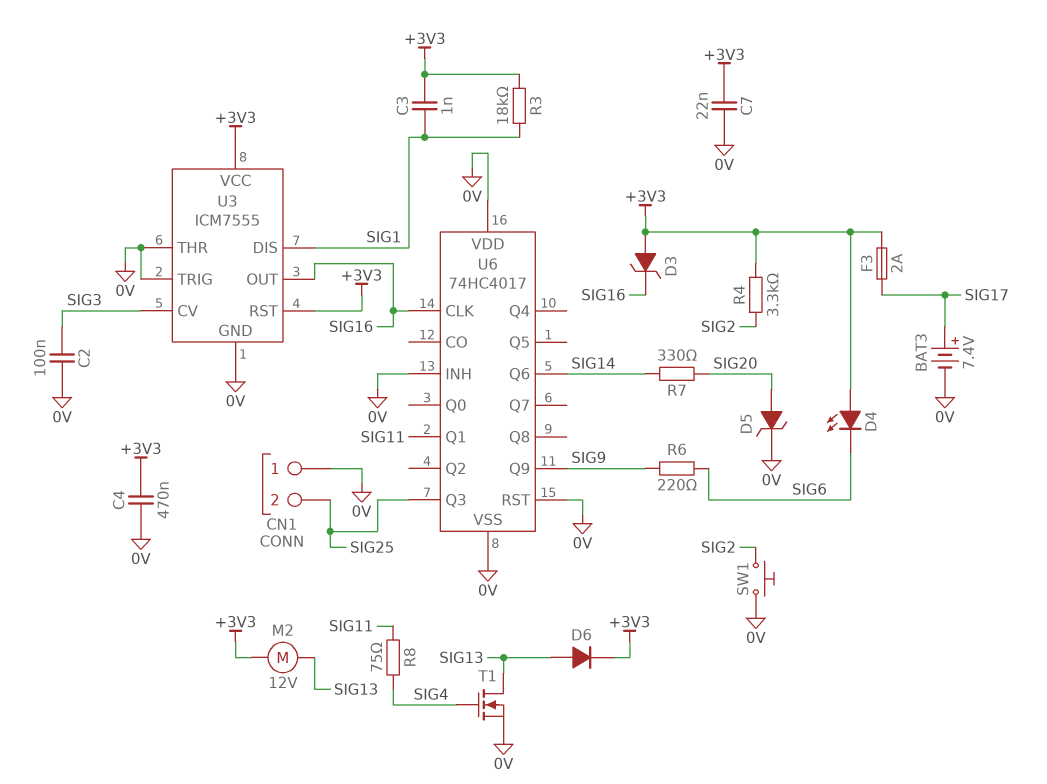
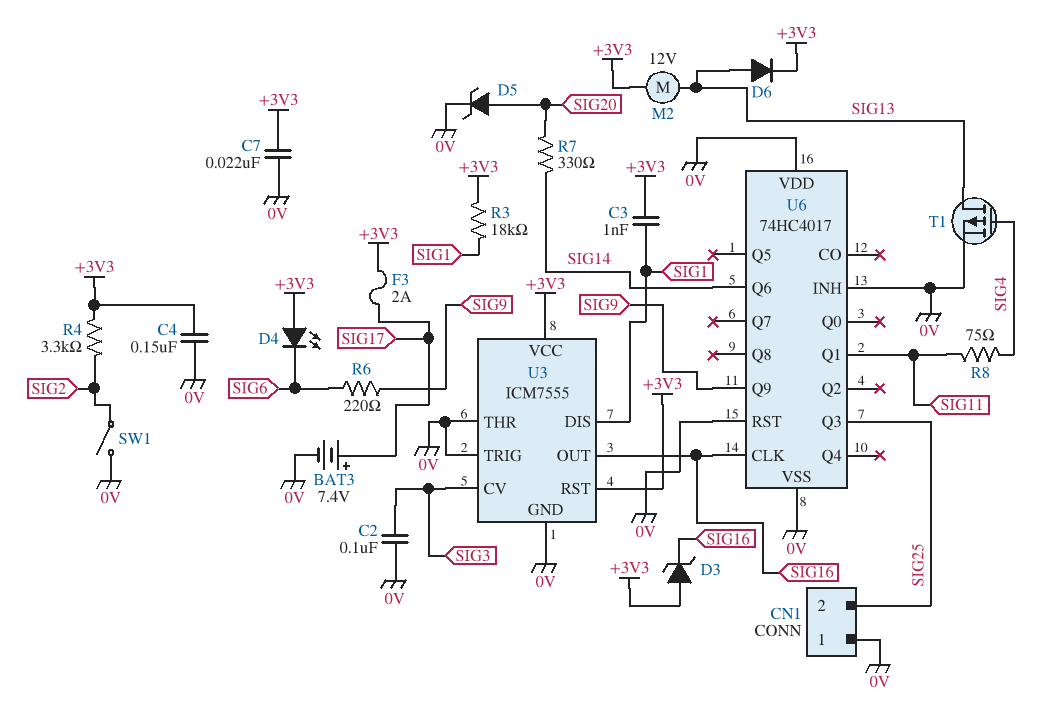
C4: 470nF (+3V3, 0V) -> 150nF (+3V3, 0V)
SW1: button (0V, SIG2) -> switch (0V, SIG2)
T1: NMOS (G SIG4, D SIG13, S 0V) -> PMOS (G SIG4, D SIG13, S 0V)

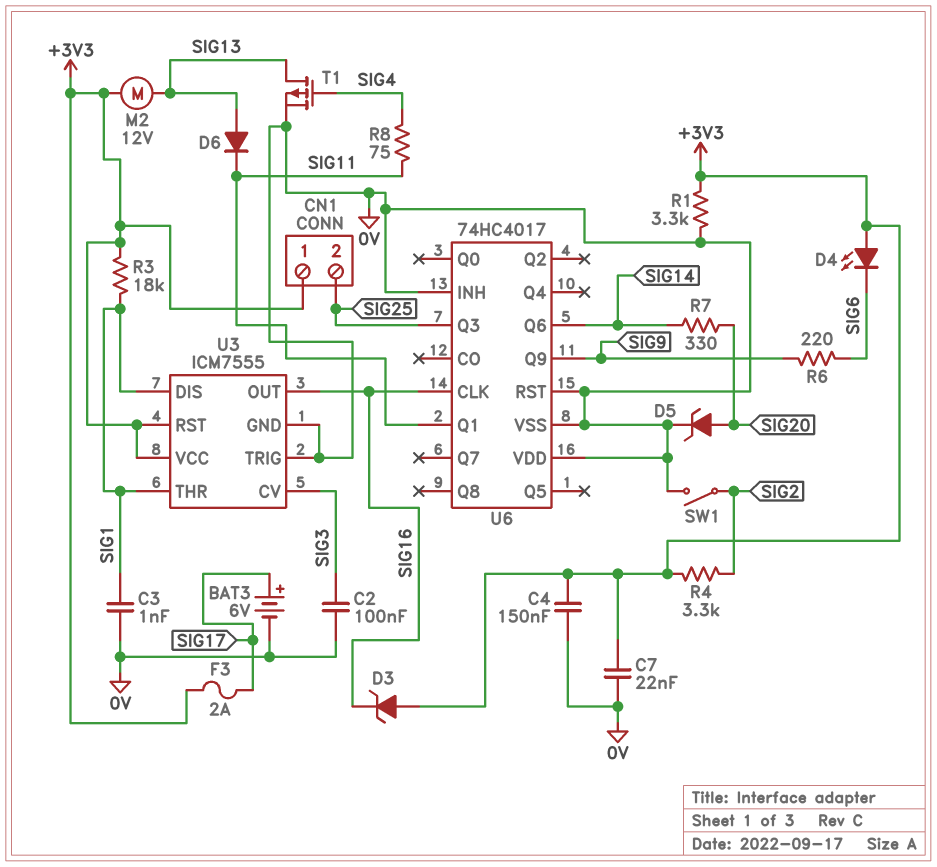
BAT3: 7.4V (plus SIG17, minus 0V) -> 6V (plus SIG17, minus 0V)
C3: 1nF (+3V3, SIG1) -> 1nF (0V, SIG1)
CN1 pin 1: 0V -> +3V3
D6: diode (A SIG13, K +3V3) -> diode (A SIG13, K SIG11)
R1: none -> 3.3k (+3V3, 0V)
U3 pin THR: 0V -> SIG1

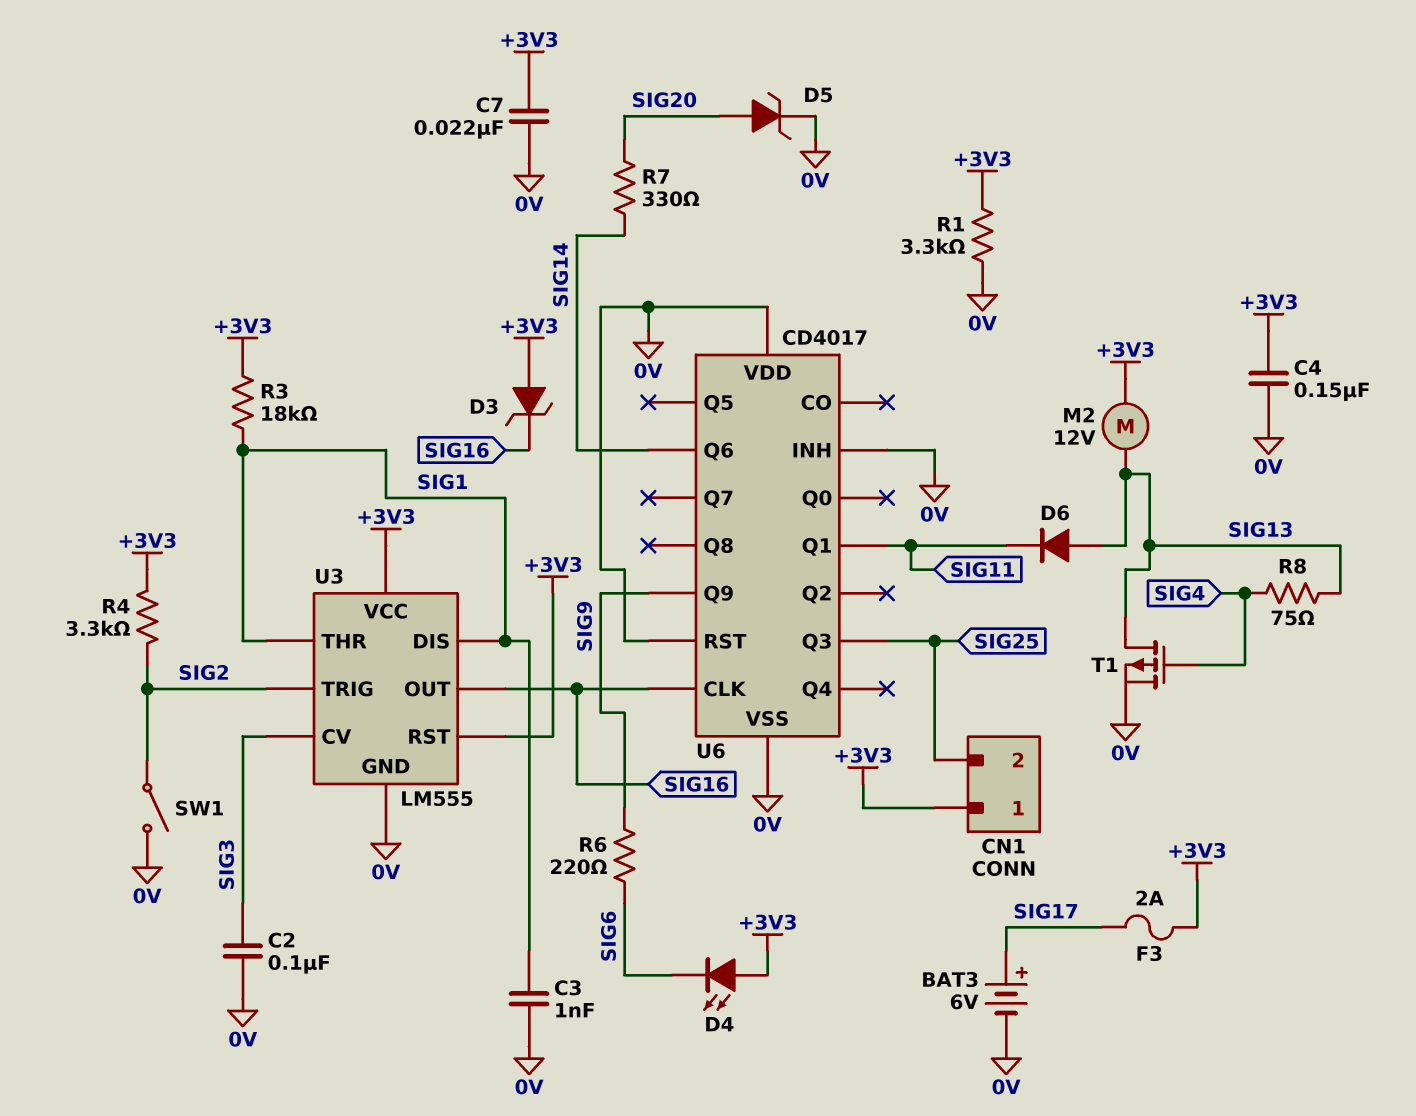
R8: 75 (SIG4, SIG11) -> 75 (SIG4, SIG13)
U3: ICM7555 -> LM555
U3 pin TRIG: 0V -> SIG2
U6: 74HC4017 -> CD4017

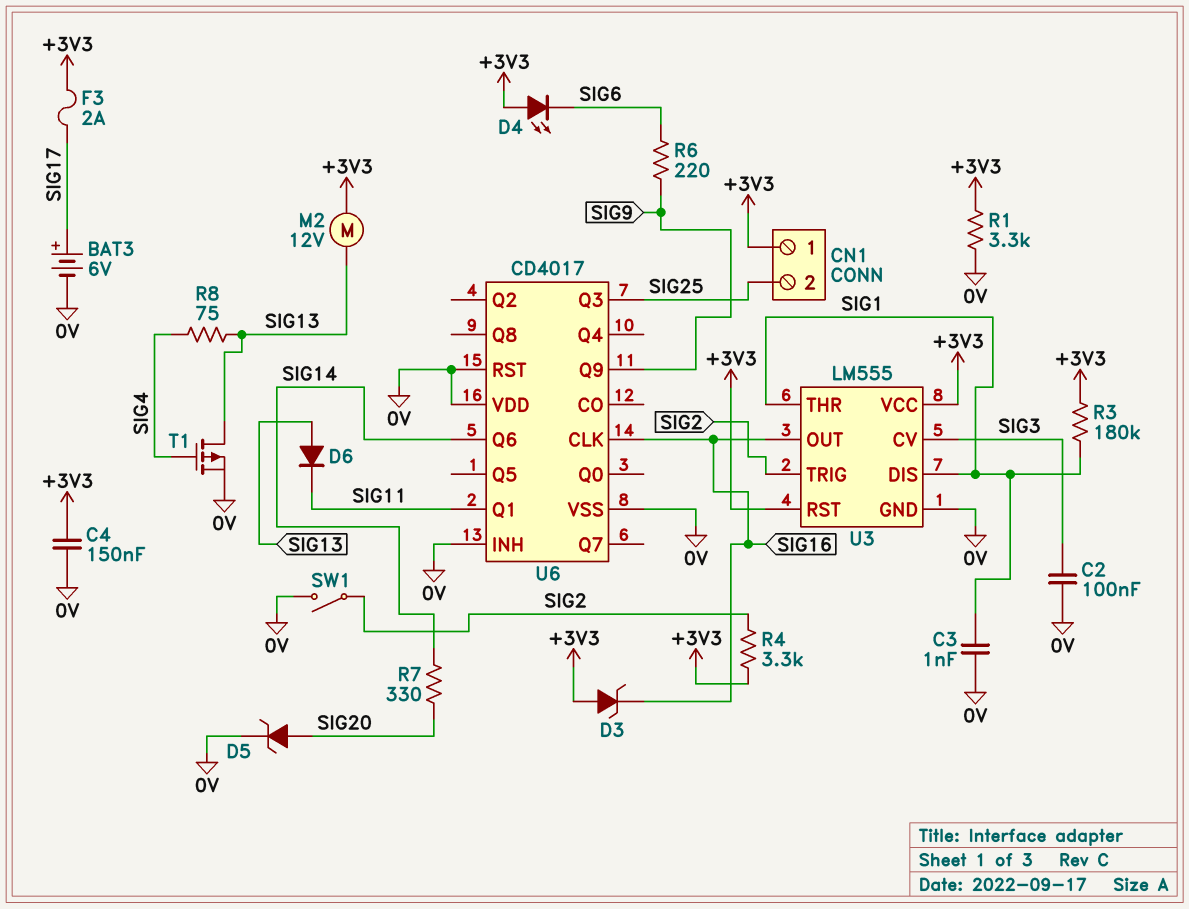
C7: 22nF (+3V3, 0V) -> none
R3: 18k (+3V3, SIG1) -> 180k (+3V3, SIG1)

